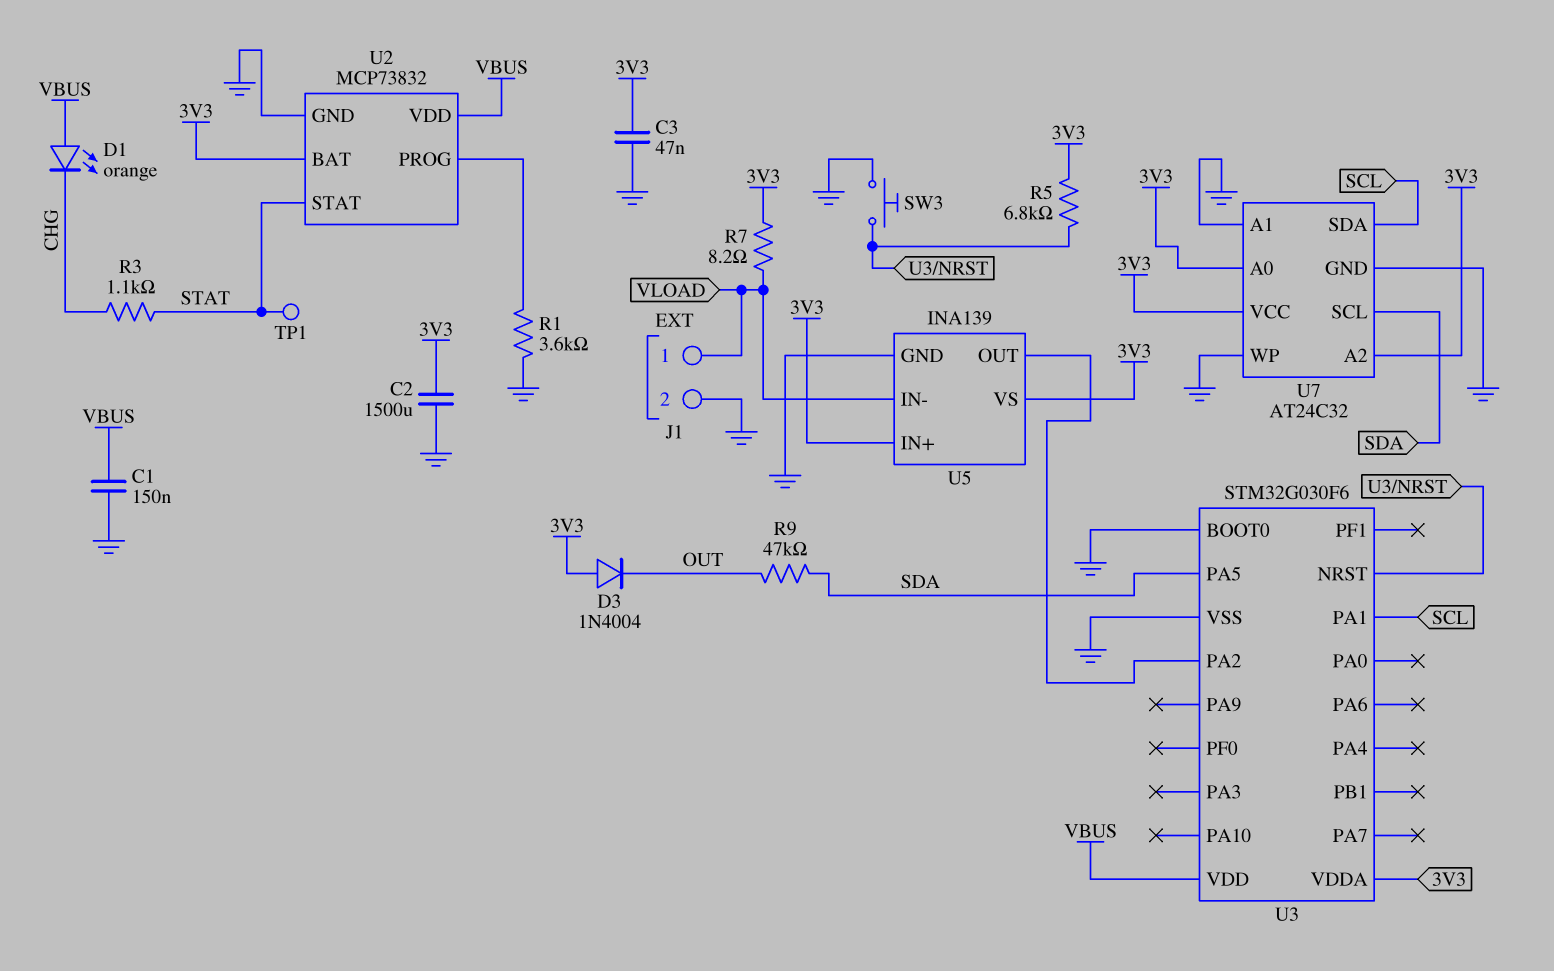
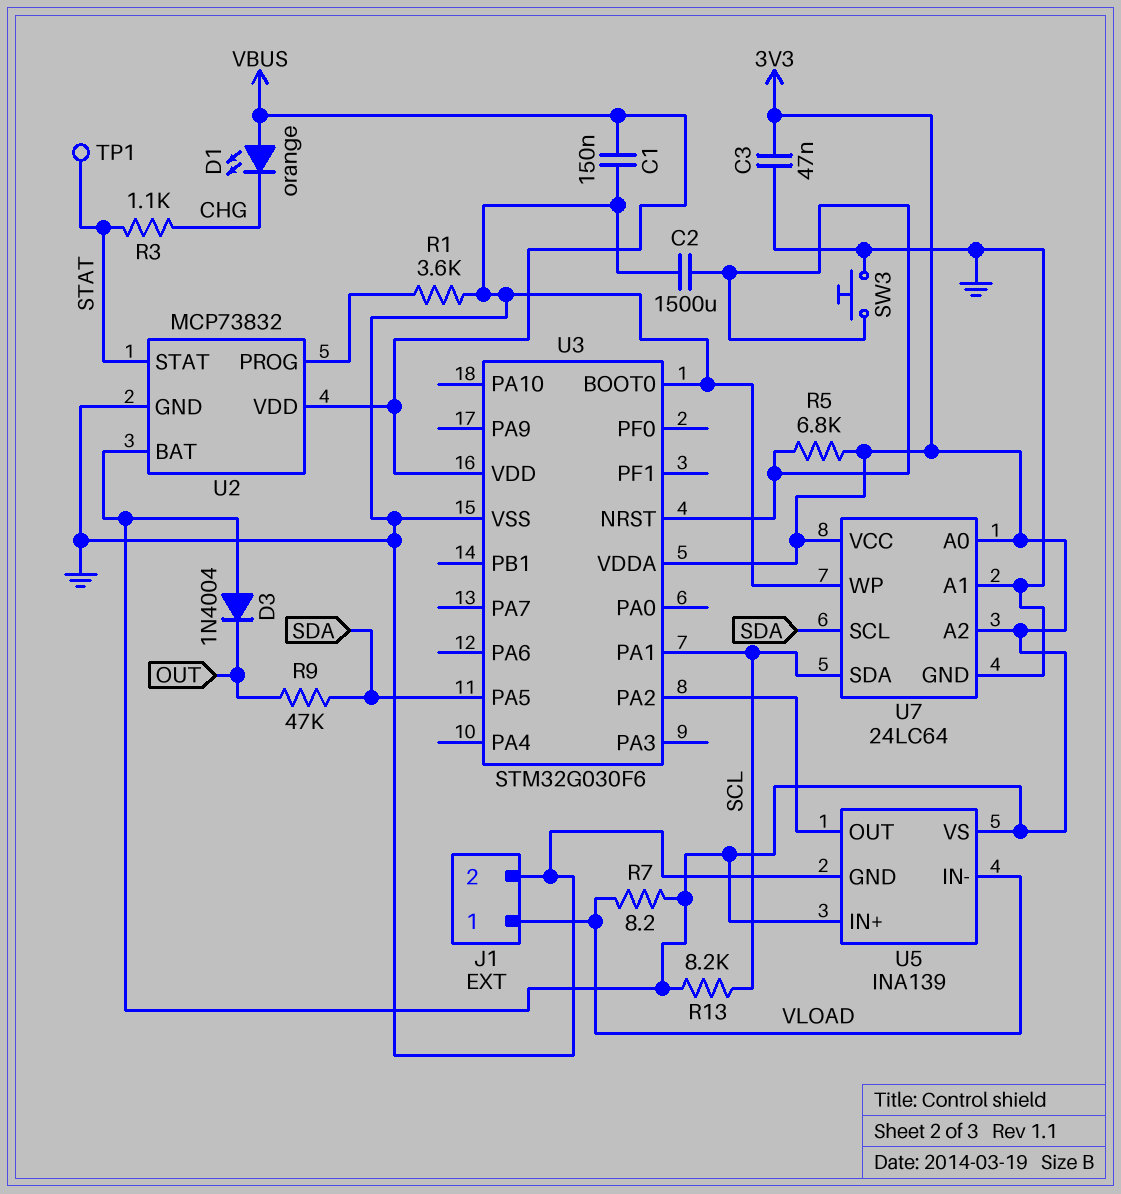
C2: 1500uF (3V3, GND) -> 1500uF (GND, U3/NRST)
R13: none -> 8.2k (3V3, SCL)
U7: AT24C32 -> 24LC64

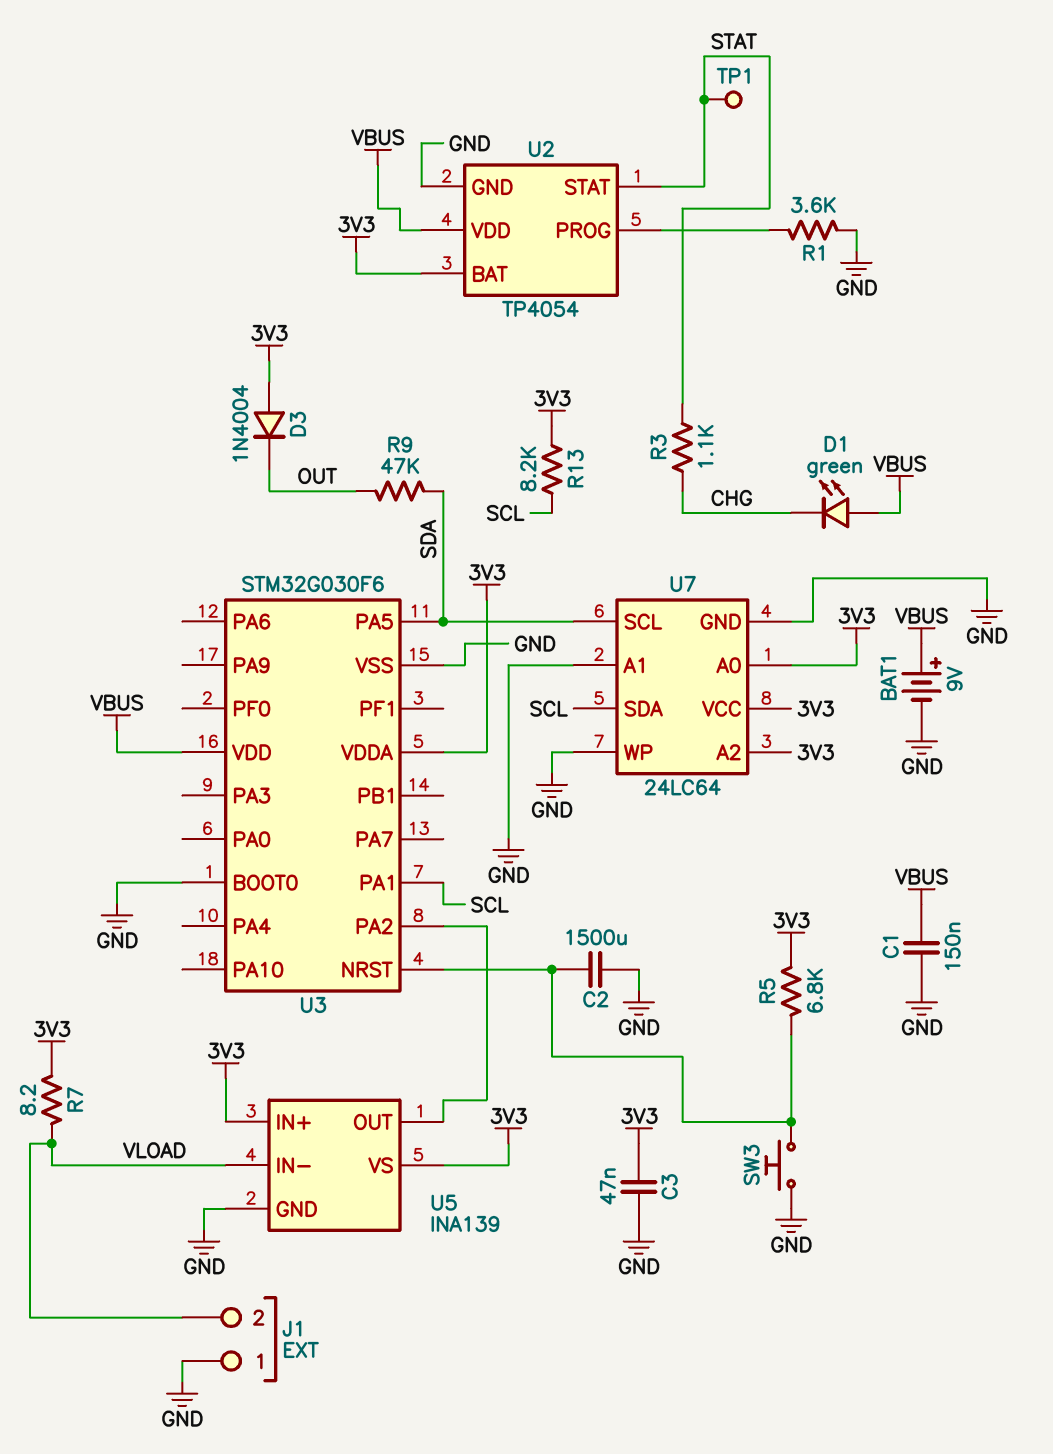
BAT1: none -> 9V (plus VBUS, minus GND)
D1: LED orange (A VBUS, K CHG) -> LED green (A VBUS, K CHG)
J1 pin 1: VLOAD -> GND
J1 pin 2: GND -> VLOAD
U2: MCP73832 -> TP4054

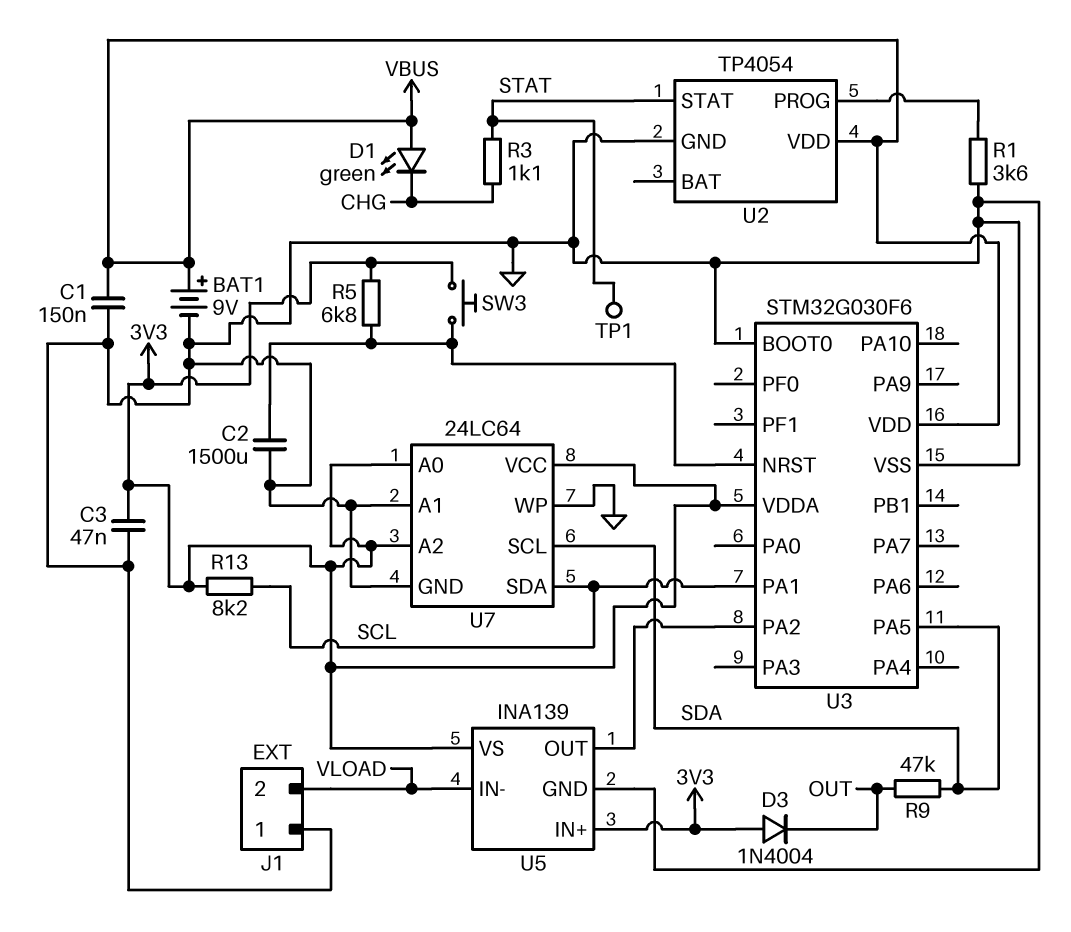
R7: 8.2 (3V3, VLOAD) -> none
SW3: button (GND, U3/NRST) -> button (3V3, U3/NRST)
U2 pin BAT: 3V3 -> none

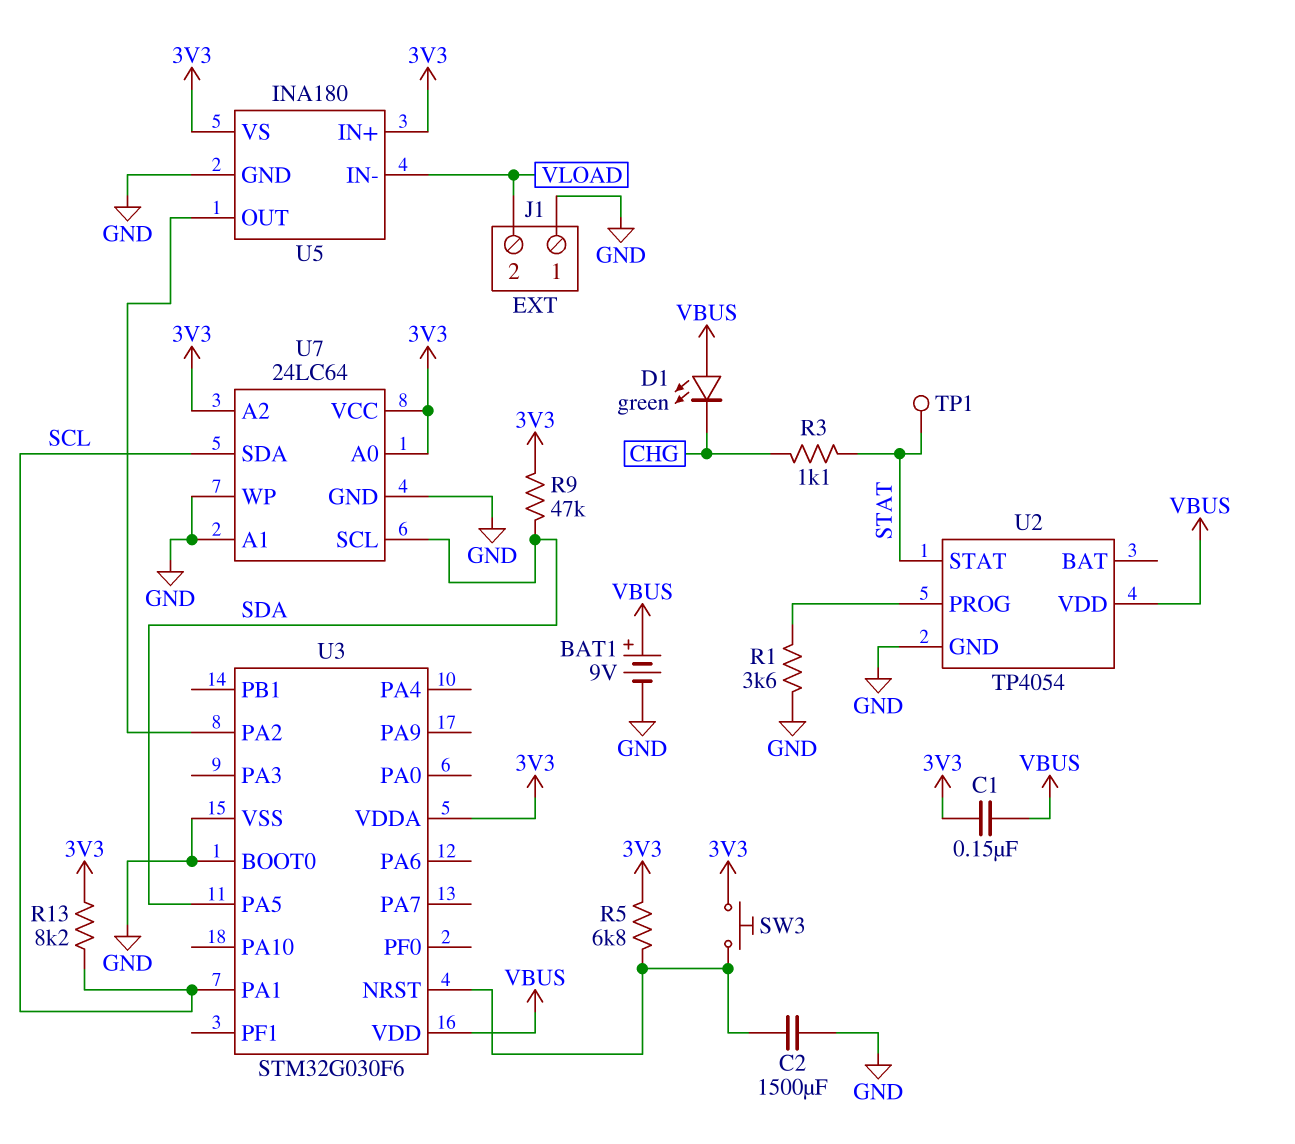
C1: 150nF (GND, VBUS) -> 150nF (3V3, VBUS)
C3: 47nF (3V3, GND) -> none
D3: diode 1N4004 (A 3V3, K OUT) -> none
R9: 47k (OUT, SDA) -> 47k (3V3, SDA)
U5: INA139 -> INA180

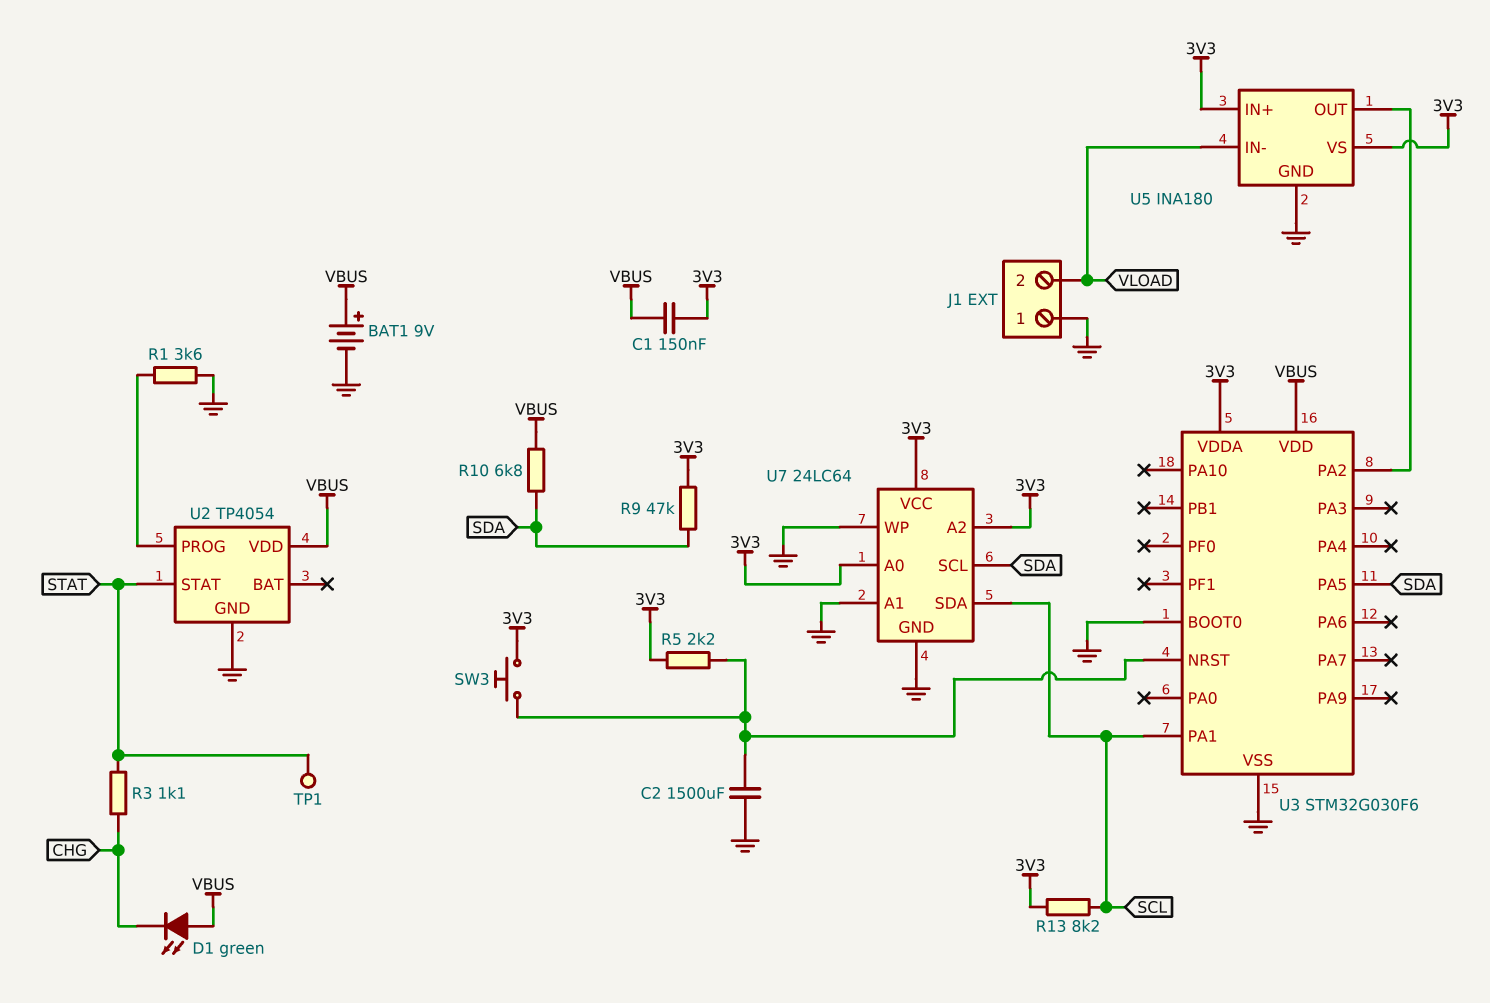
R5: 6.8k (3V3, U3/NRST) -> 2.2k (3V3, U3/NRST)
R10: none -> 6.8k (SDA, VBUS)

